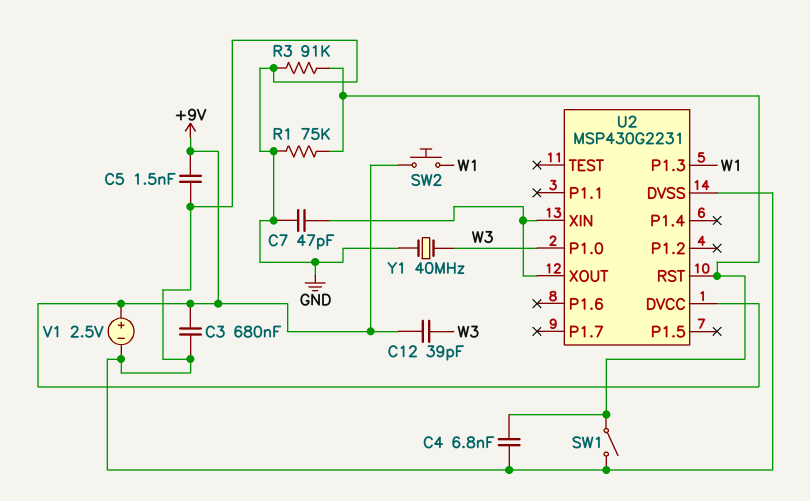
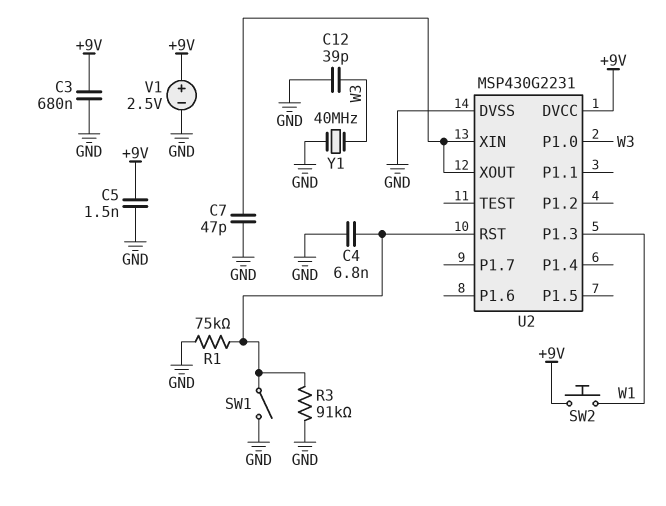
C12: 39pF (+9V, W3) -> 39pF (GND, W3)

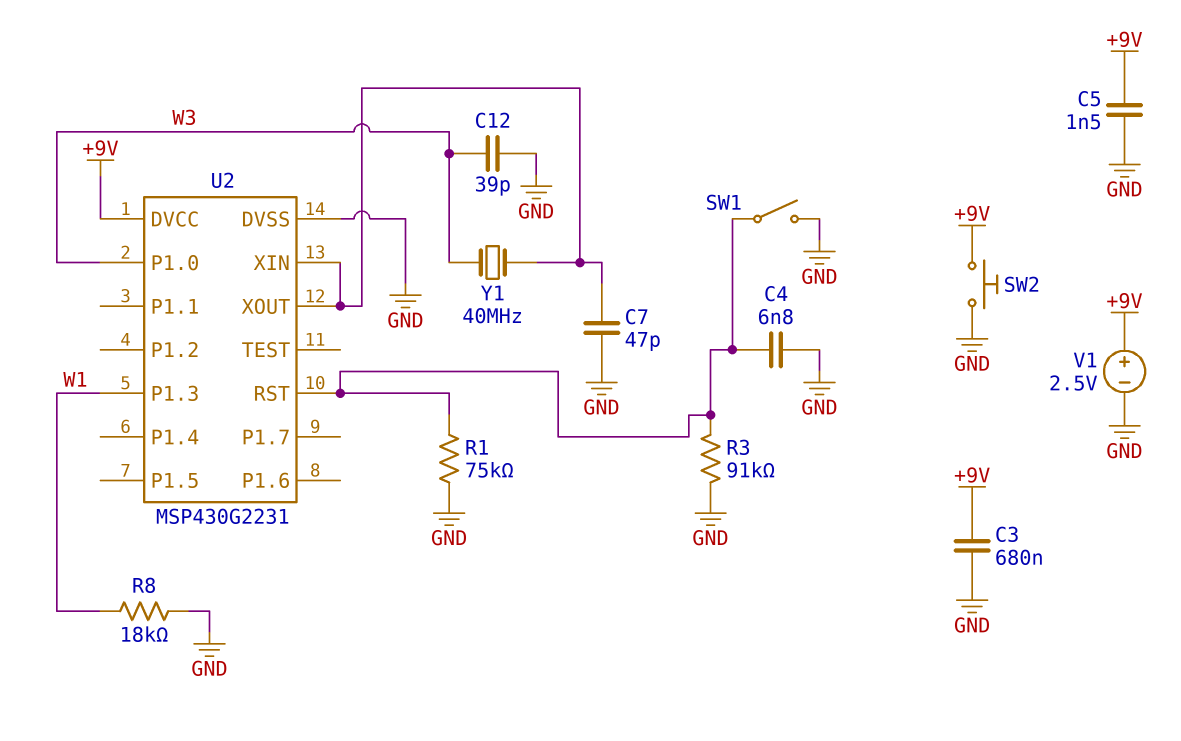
R8: none -> 18k (GND, W1)
SW2: button (+9V, W1) -> button (+9V, GND)
Y1: 40MHz (GND, W3) -> 40MHz (U2/XIN, W3)

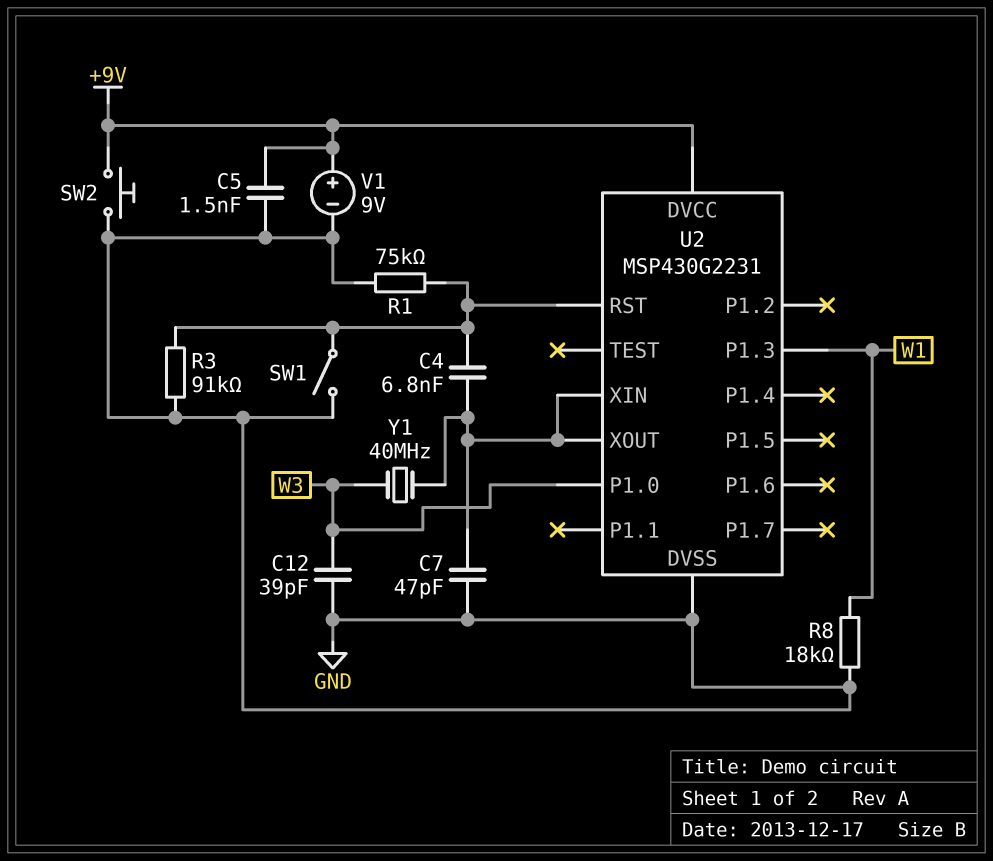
C3: 680nF (+9V, GND) -> none
C4: 6.8nF (GND, U2/RST) -> 6.8nF (U2/RST, U2/XIN)
V1: 2.5V (plus +9V, minus GND) -> 9V (plus +9V, minus GND)

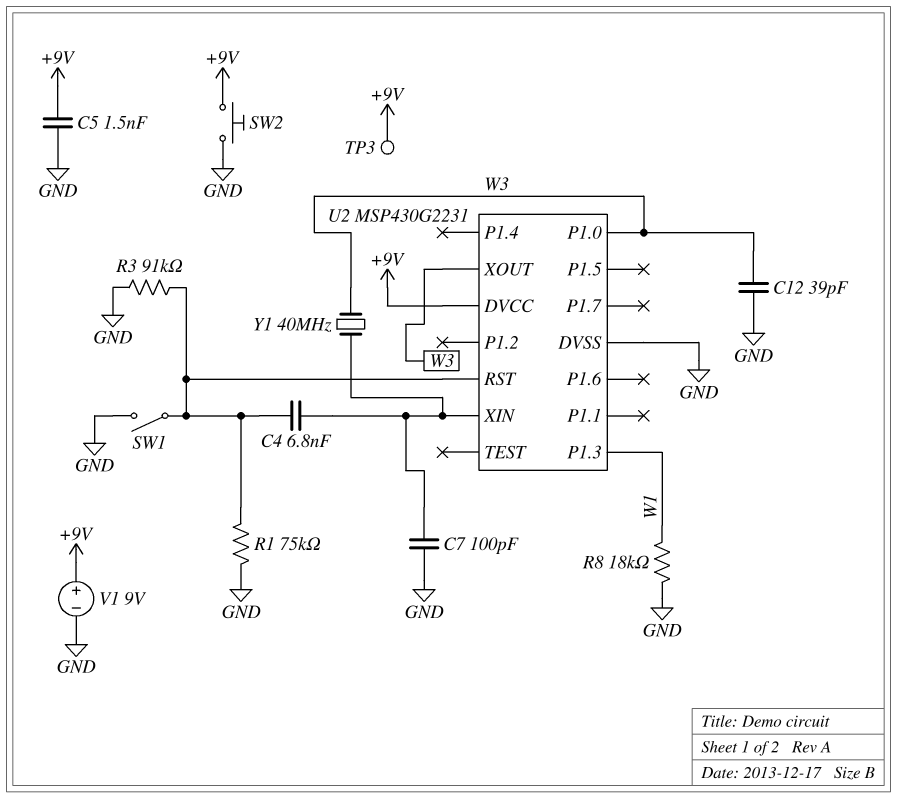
C7: 47pF (GND, U2/XIN) -> 100pF (GND, U2/XIN)
TP3: none -> test point (+9V)
U2 pin XOUT: U2/XIN -> W3

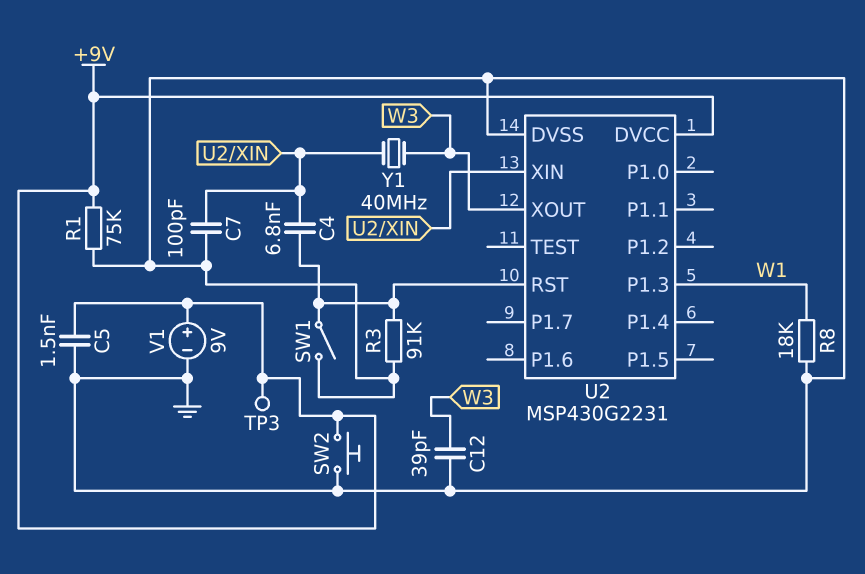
R1: 75k (GND, U2/RST) -> 75k (+9V, GND)
U2 pin P1.0: W3 -> none

